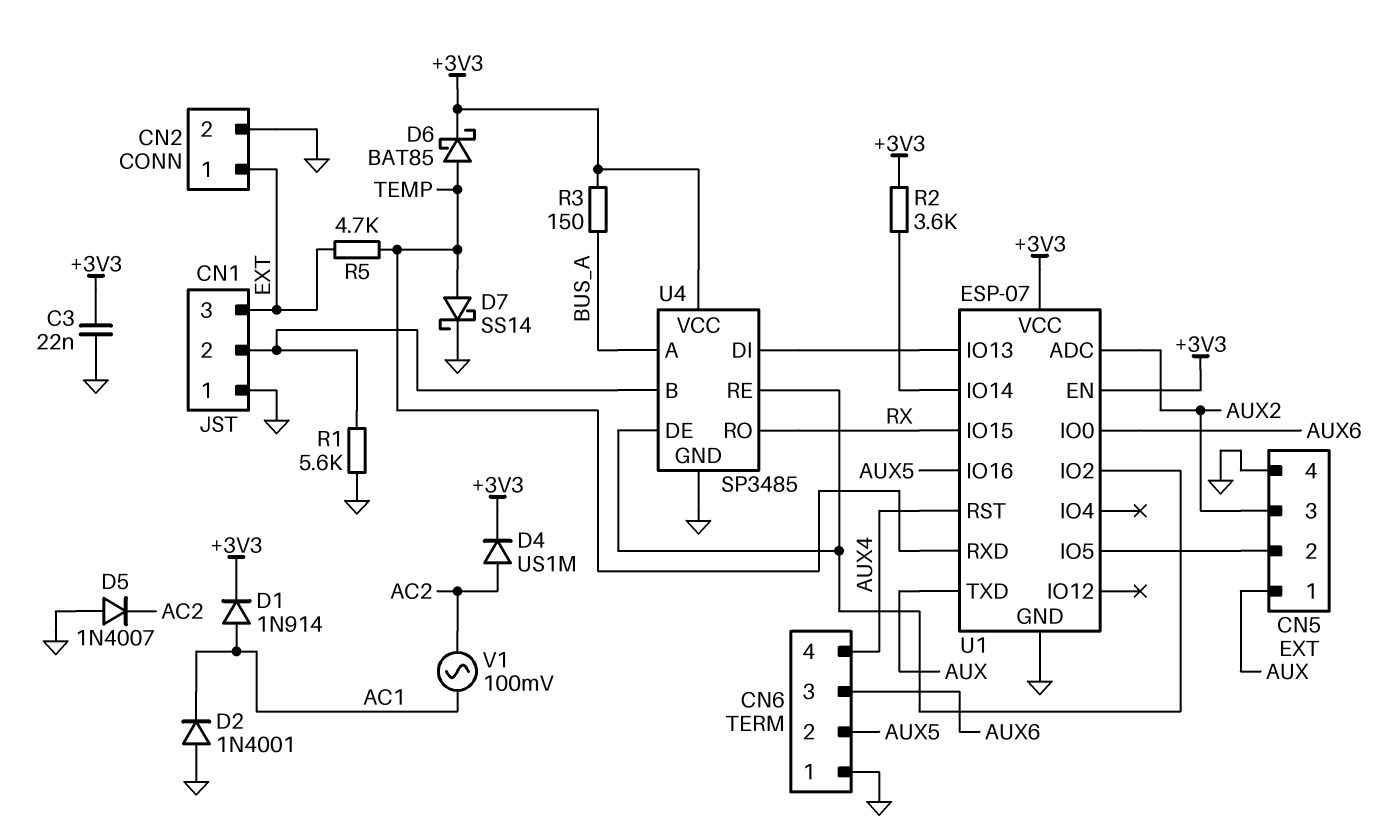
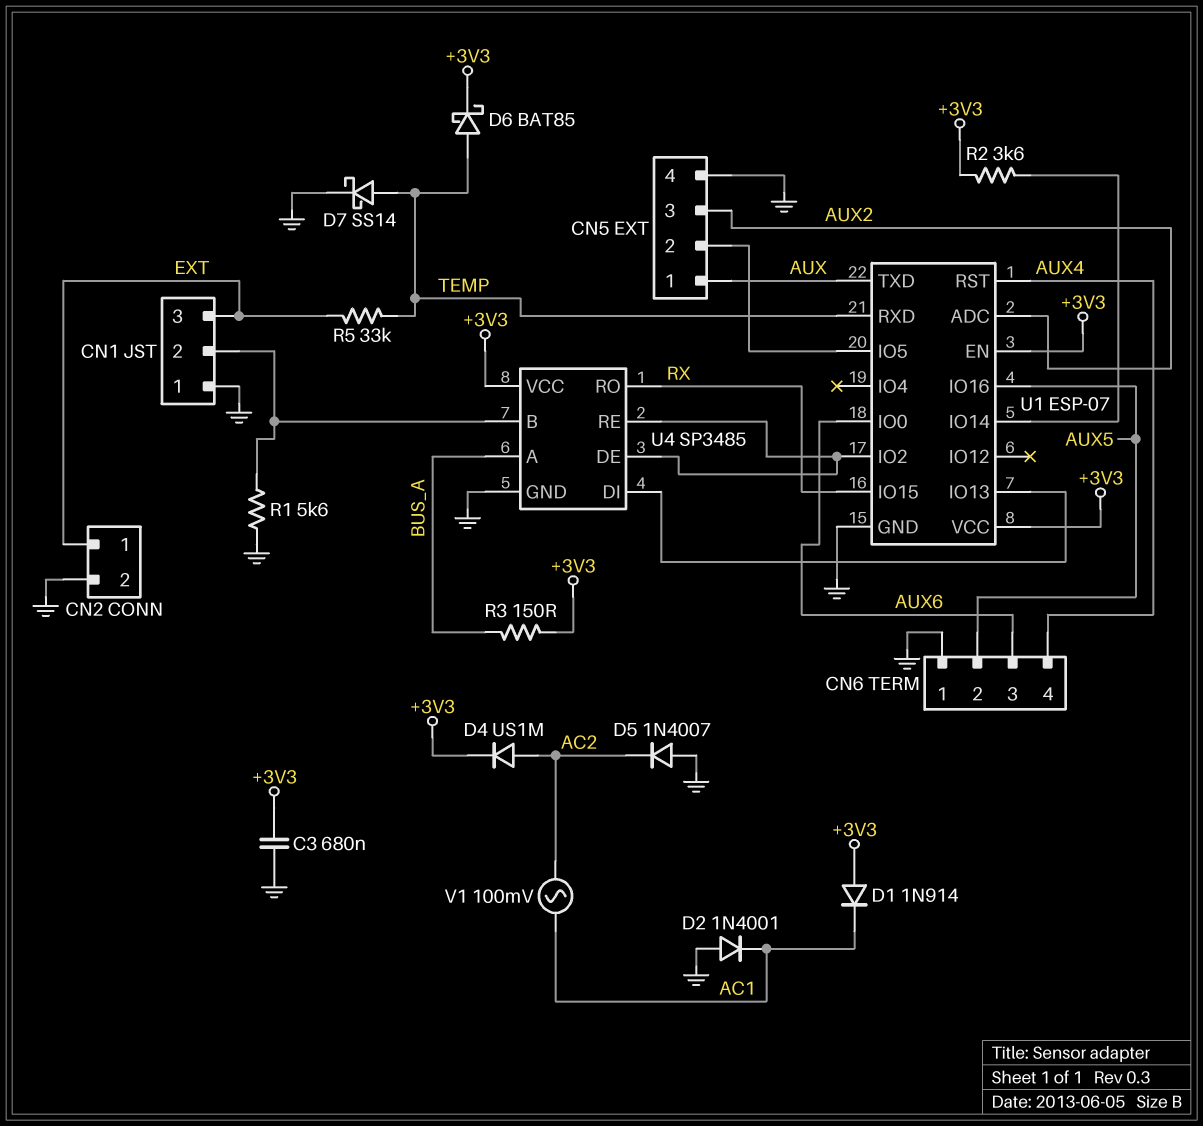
C3: 22nF (+3V3, GND) -> 680nF (+3V3, GND)
D1: diode 1N914 (A AC1, K +3V3) -> diode 1N914 (A +3V3, K AC1)
R5: 4.7k (EXT, TEMP) -> 33k (EXT, TEMP)

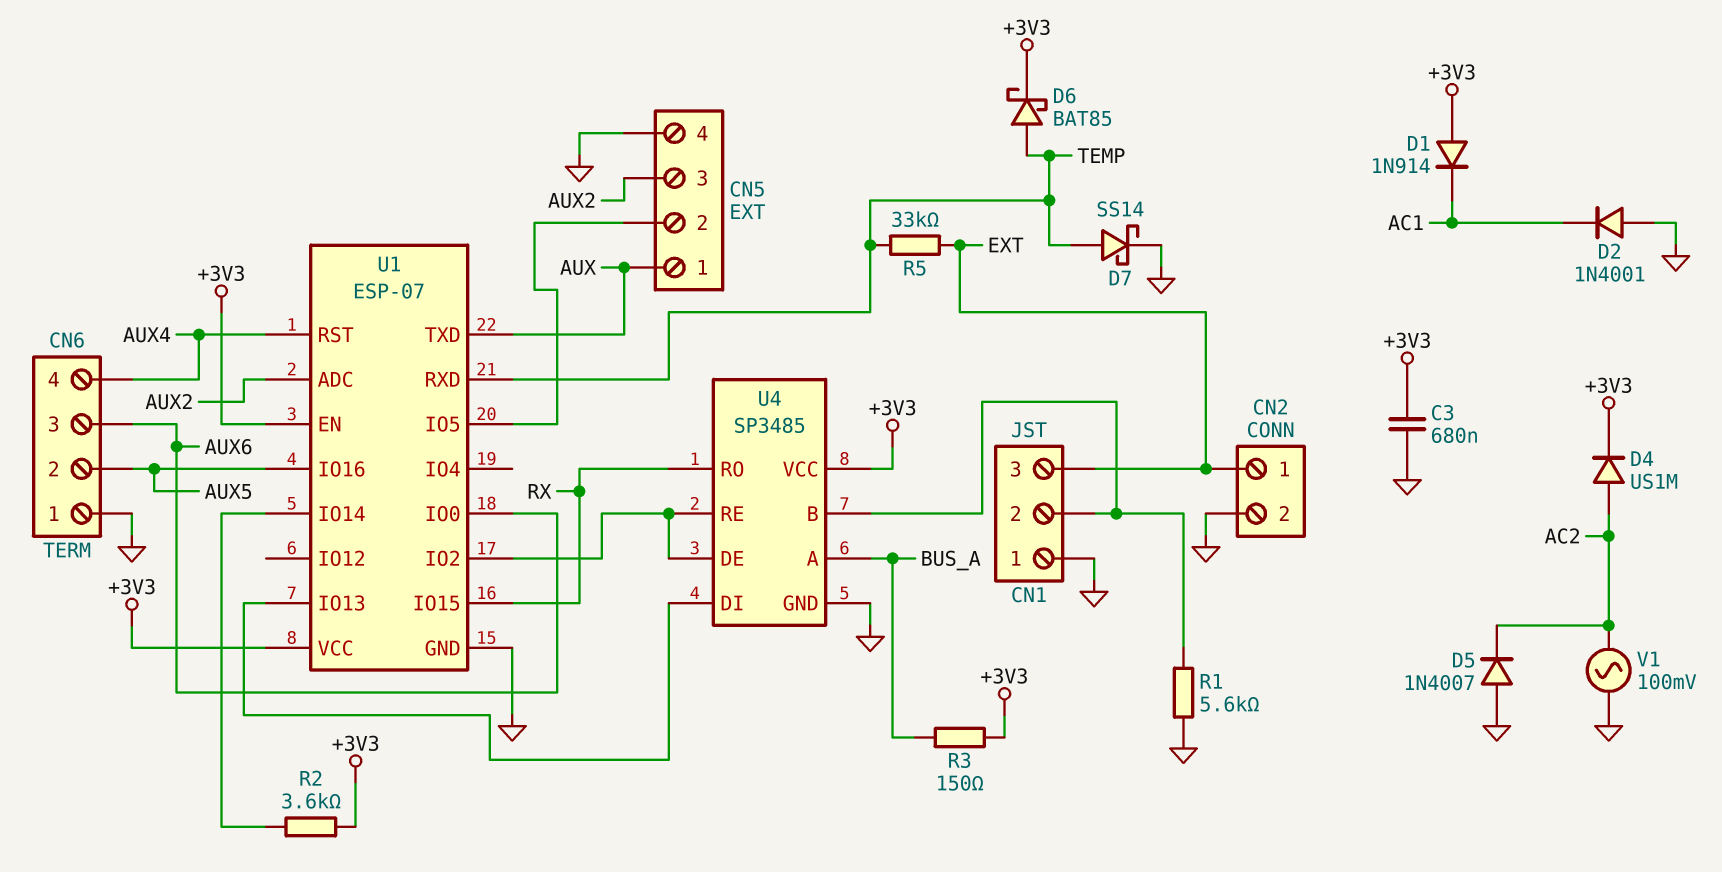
V1: AC 100mV (AC1, AC2) -> AC 100mV (AC2, GND)

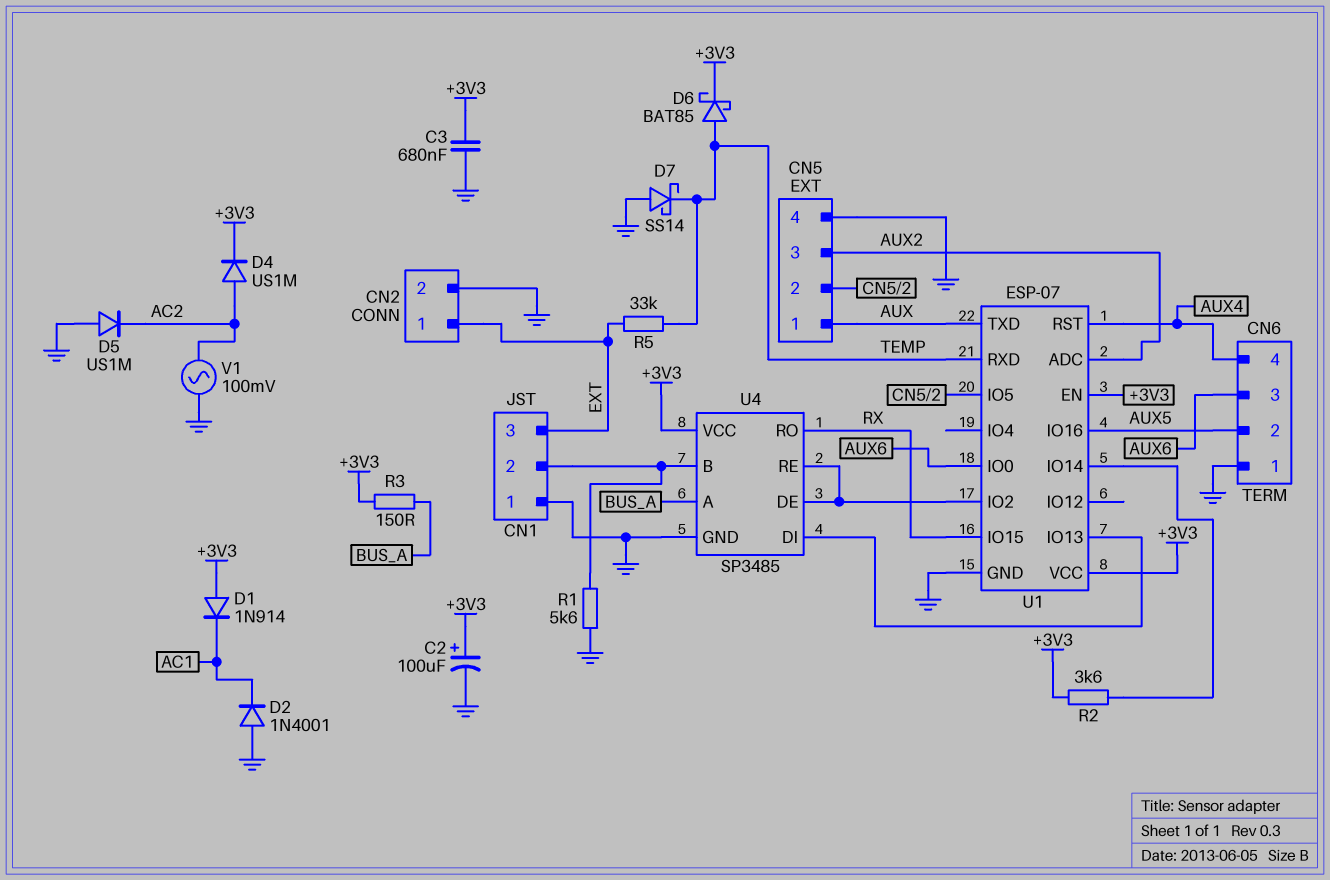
C2: none -> 100uF (plus +3V3, minus GND)
D5: diode 1N4007 (A GND, K AC2) -> diode US1M (A GND, K AC2)
D7: schottky SS14 (A TEMP, K GND) -> schottky SS14 (A GND, K TEMP)

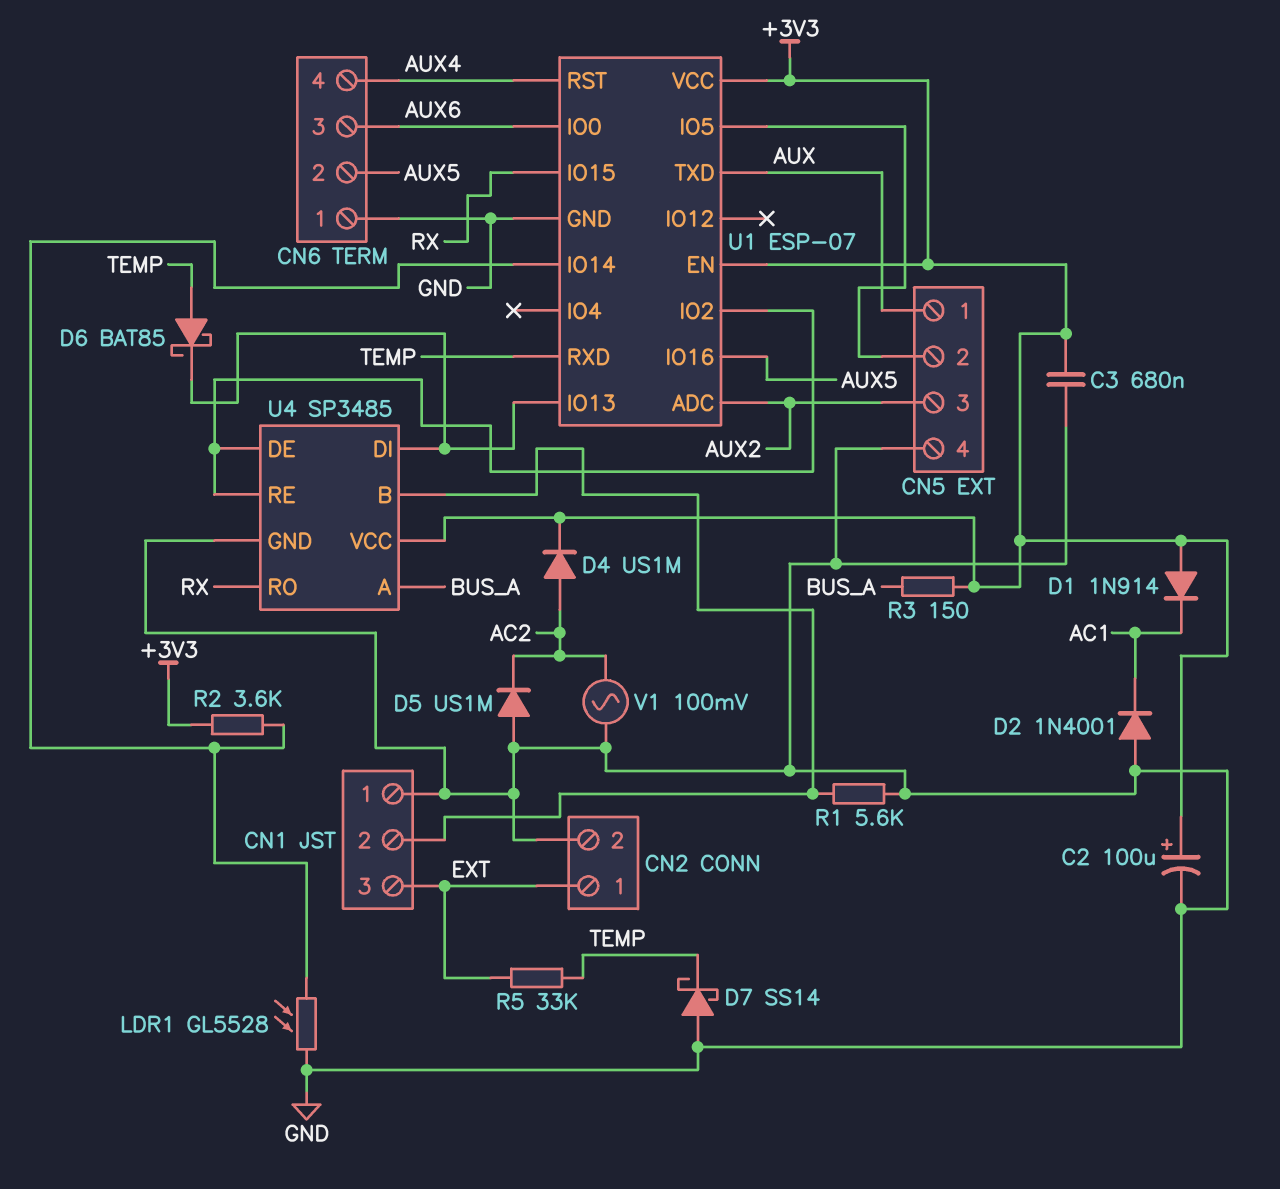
D6: schottky BAT85 (A TEMP, K +3V3) -> schottky BAT85 (A TEMP, K U1/IO13)
LDR1: none -> GL5528 (GND, U1/IO14)

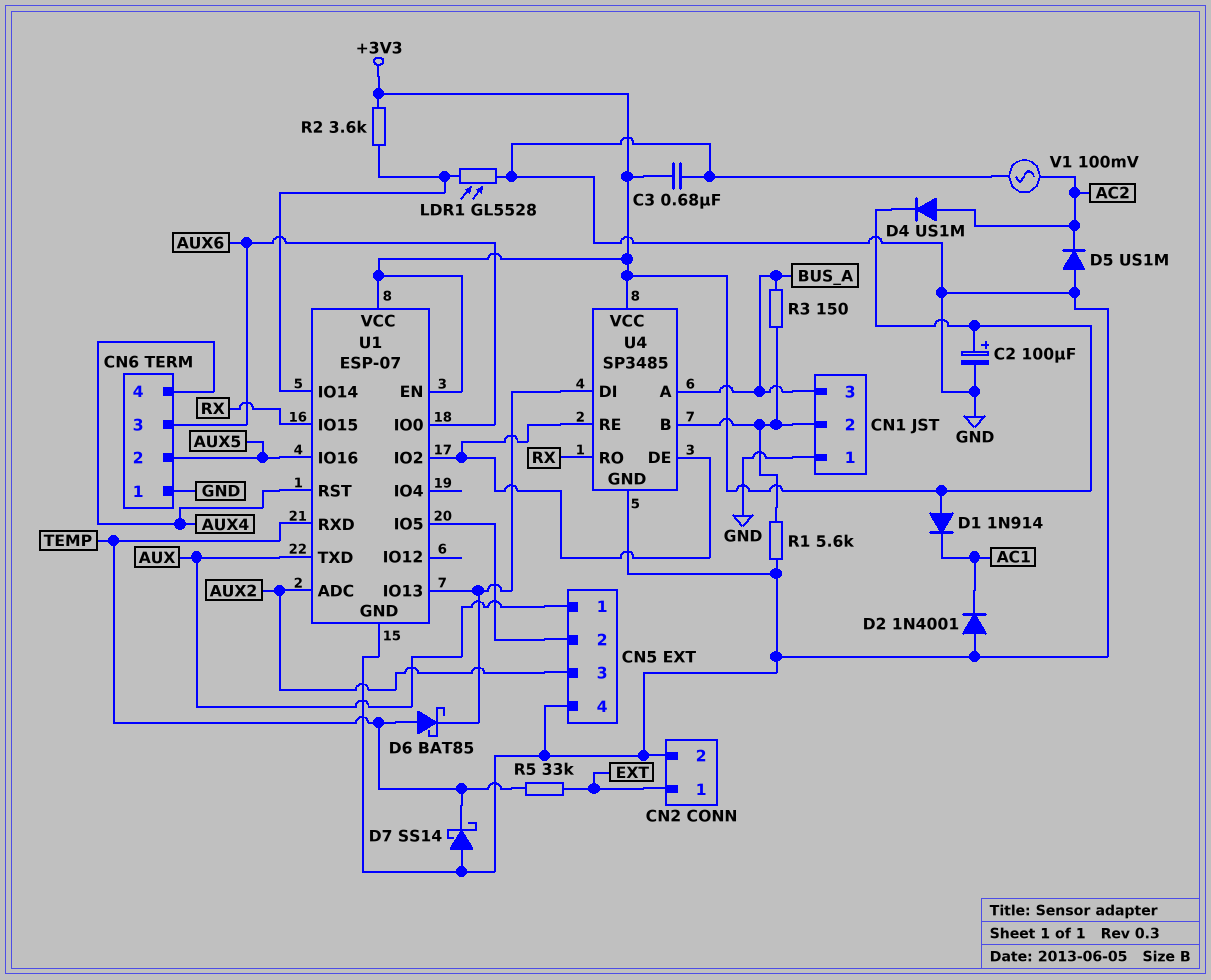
CN1 pin 3: EXT -> BUS_A
R3: 150 (+3V3, BUS_A) -> 150 (BUS_A, CN1/2)

